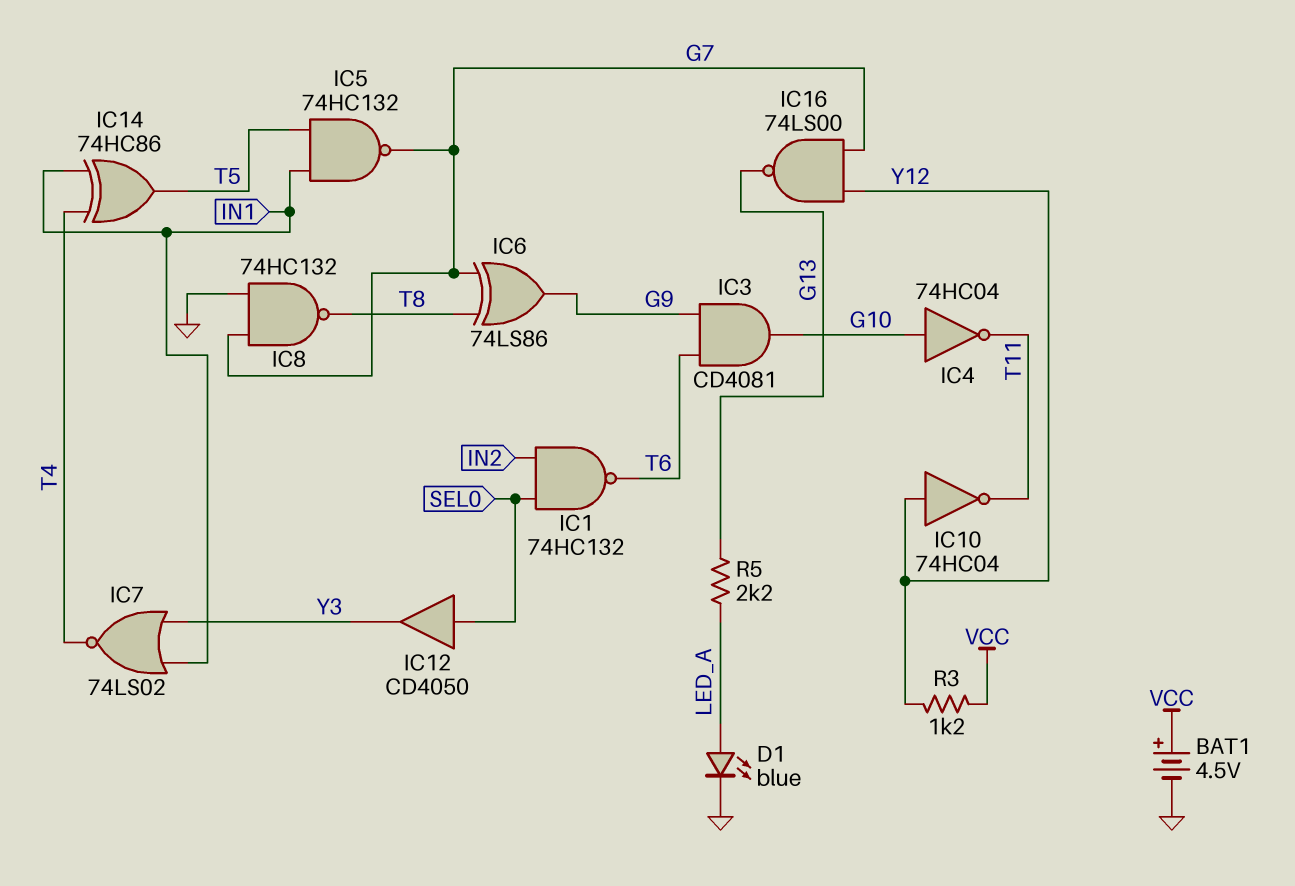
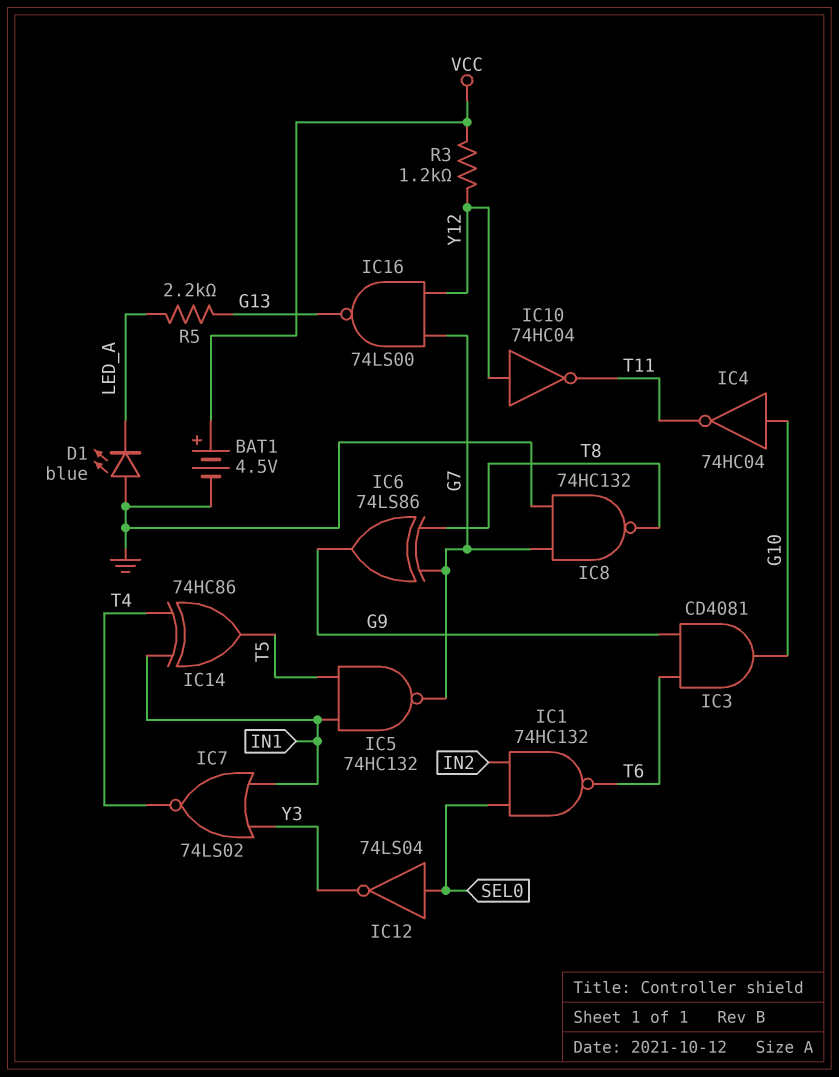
D1: LED blue (A LED_A, K GND) -> LED blue (A GND, K LED_A)
IC12: buffer CD4050 (in SEL0, out Y3) -> NOT 74LS04 (in SEL0, out Y3)

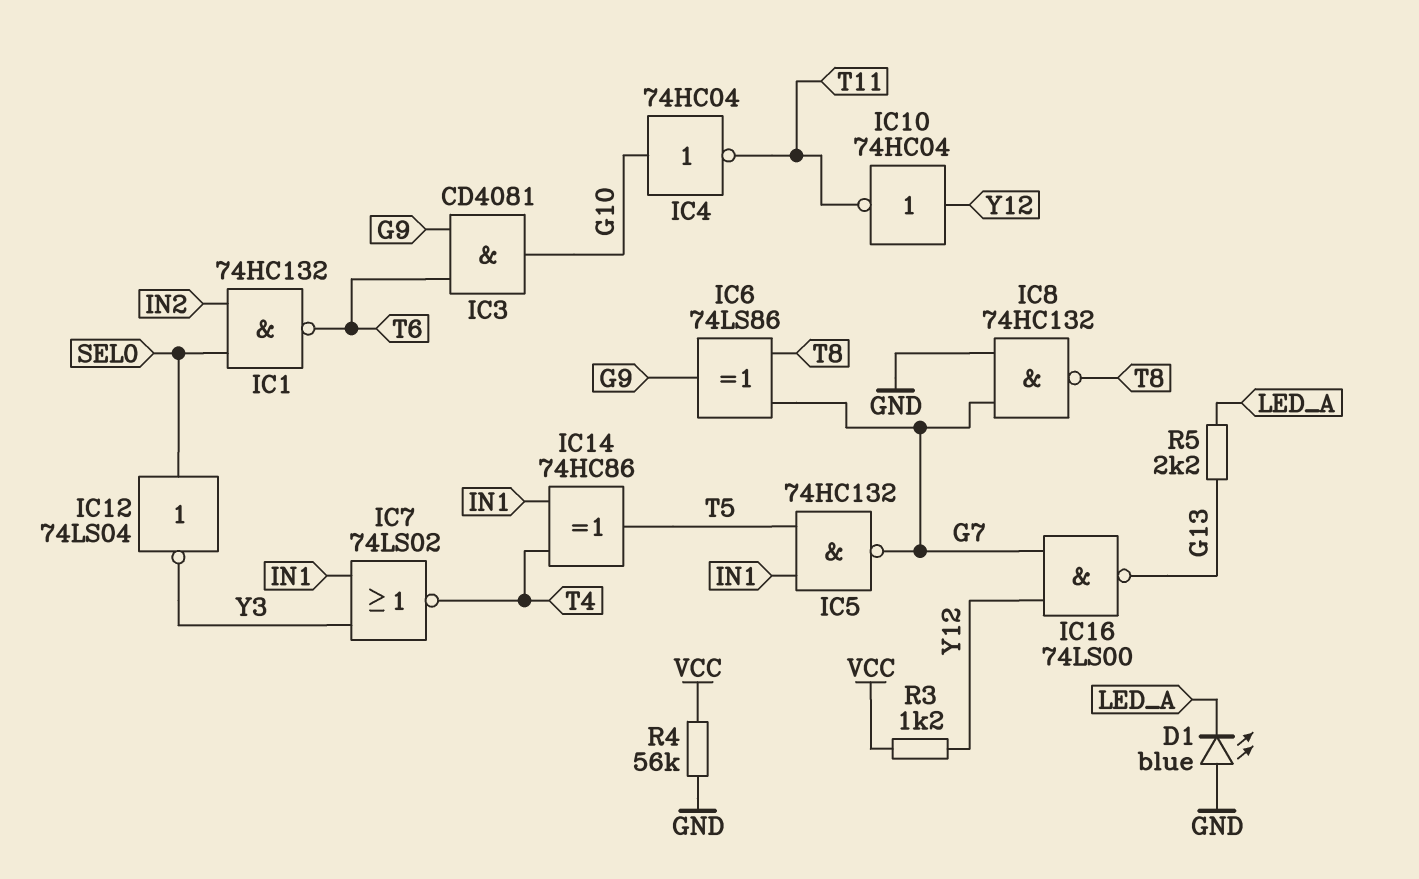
BAT1: 4.5V (plus VCC, minus GND) -> none
R4: none -> 56k (GND, VCC)

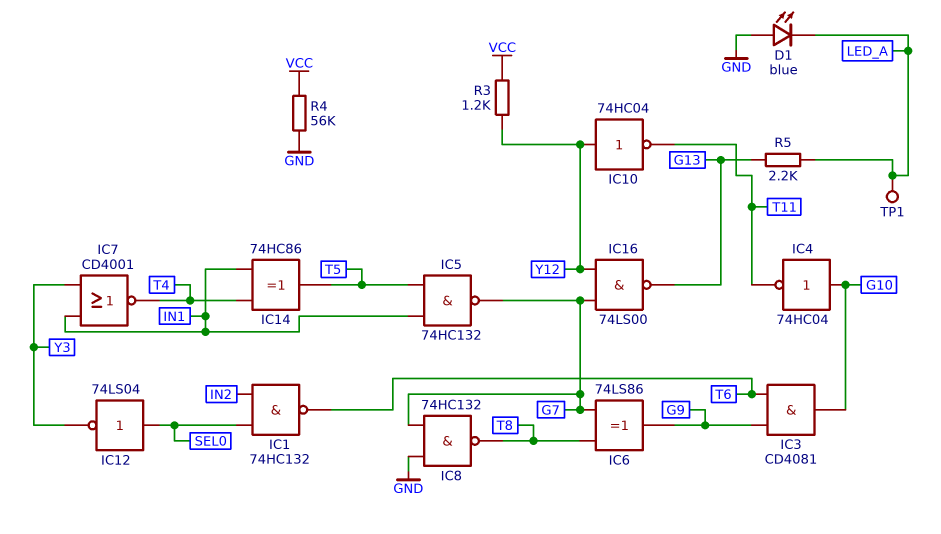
IC7: NOR 74LS02 (in IN1, in Y3, out T4) -> NOR CD4001 (in IN1, in Y3, out T4)
TP1: none -> test point (LED_A)

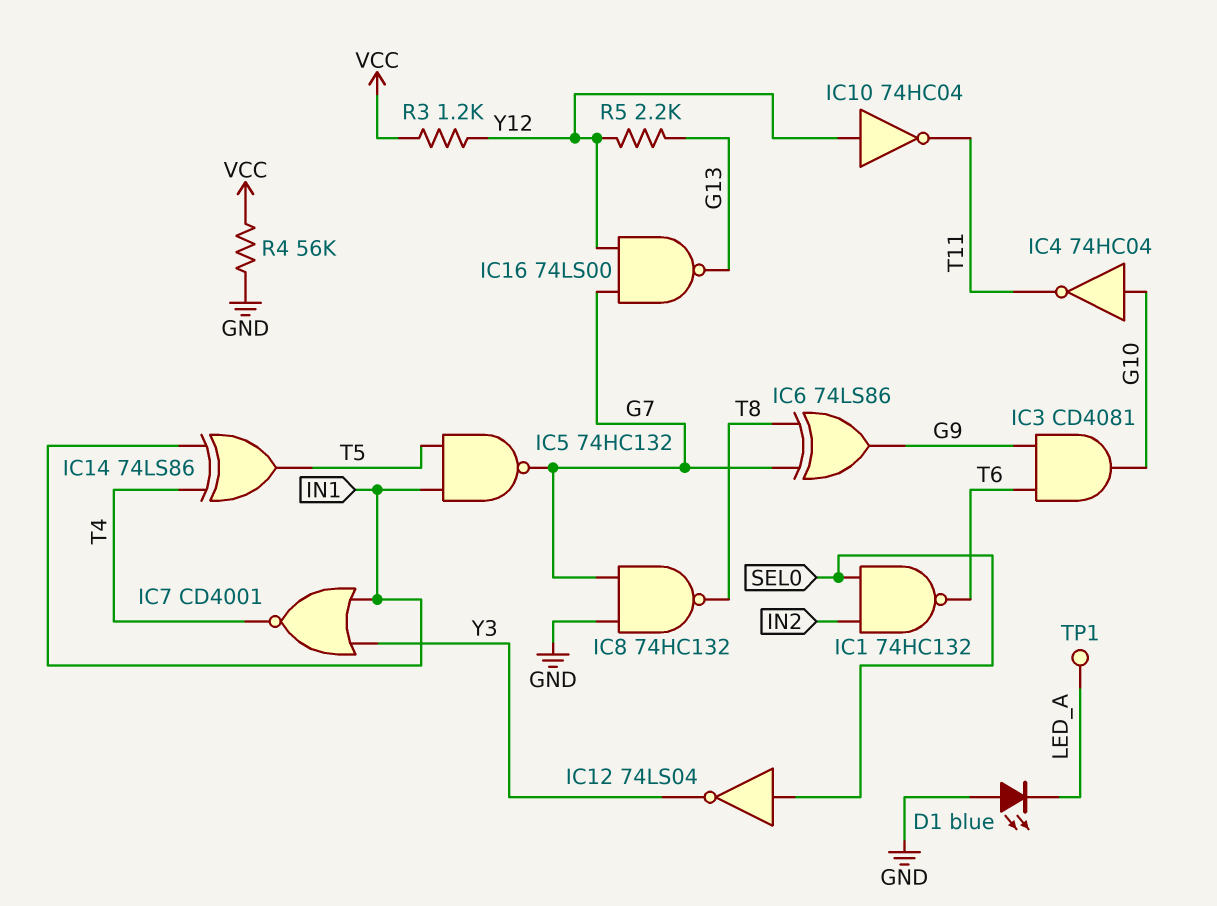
IC14: XOR 74HC86 (in IN1, in T4, out T5) -> XOR 74LS86 (in IN1, in T4, out T5)
R5: 2.2k (G13, LED_A) -> 2.2k (G13, Y12)

